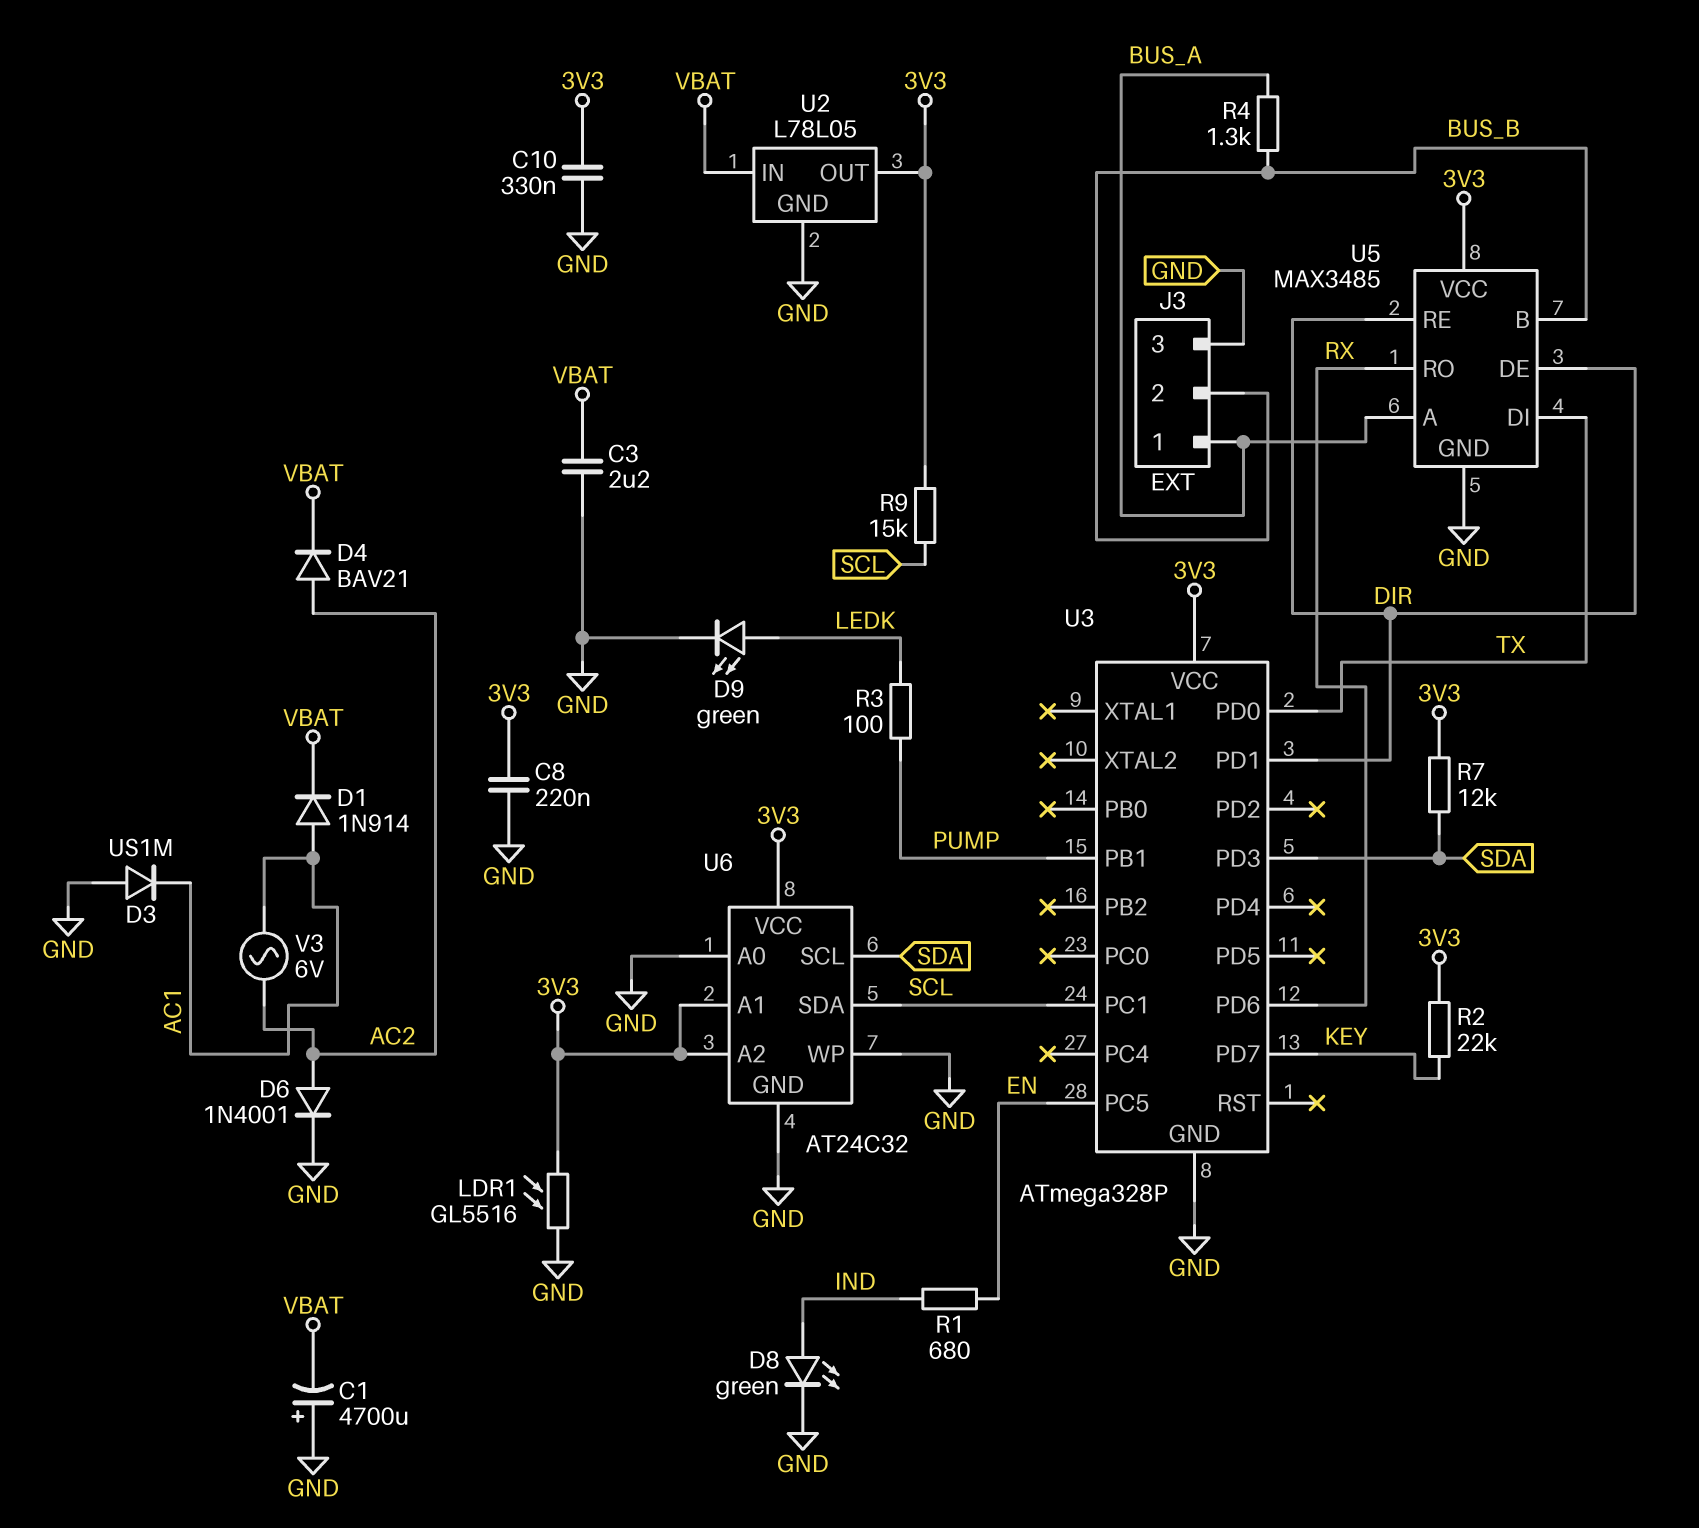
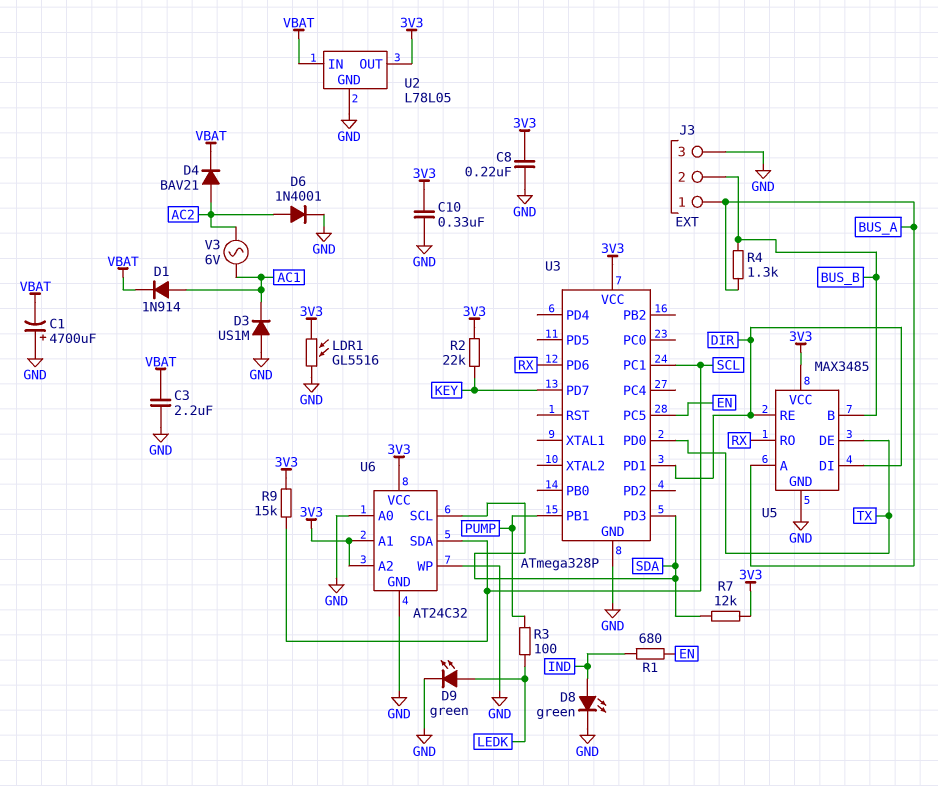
U5 pin DE: DIR -> TX
U5 pin DI: TX -> DIR

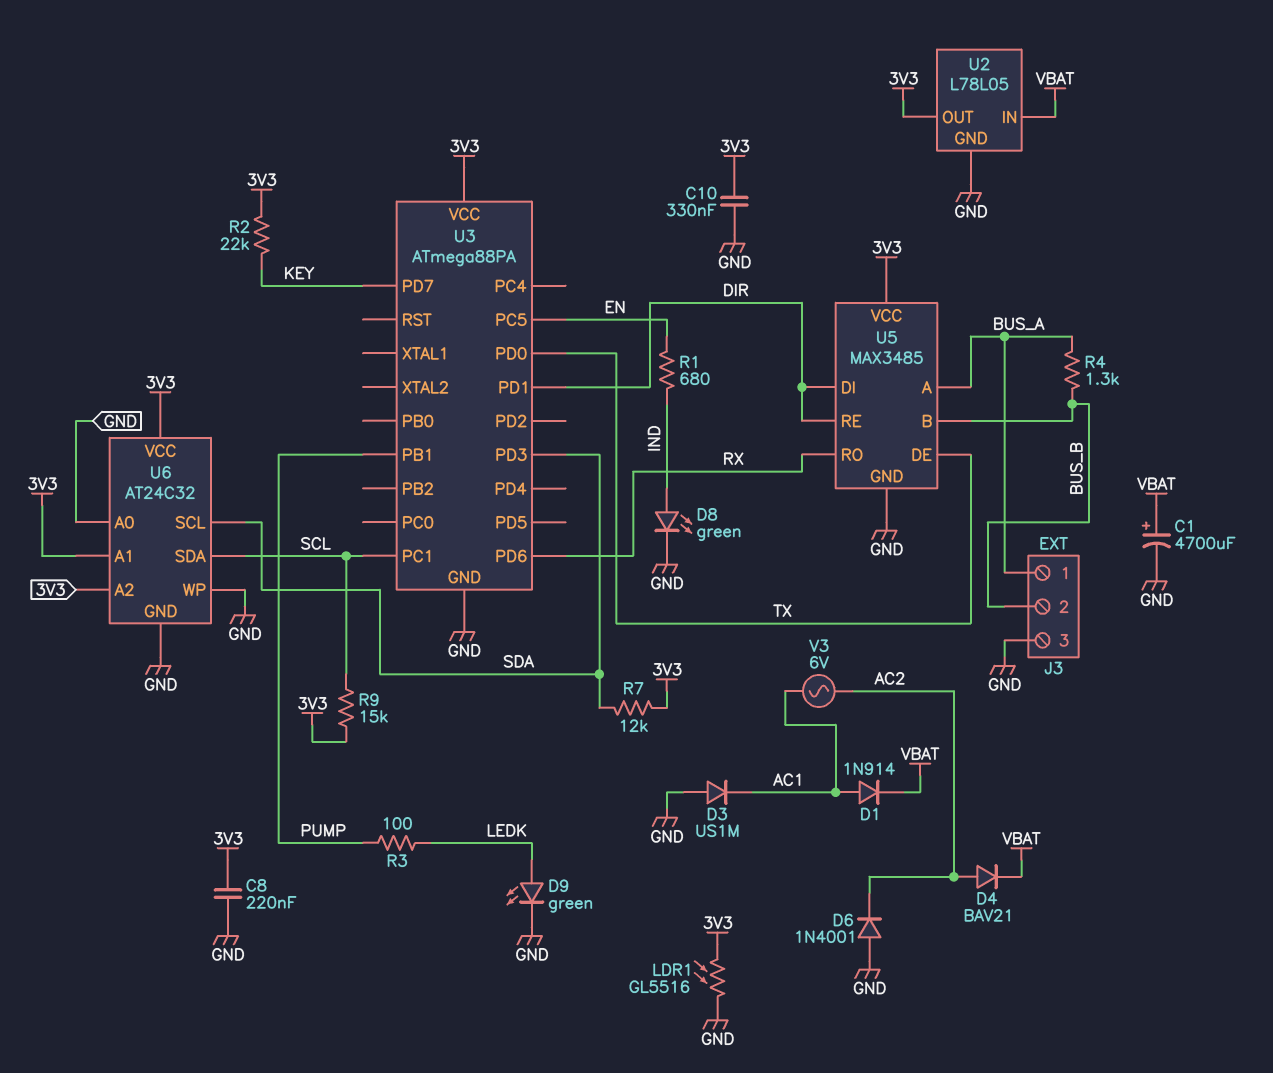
C1: 4700uF (plus GND, minus VBAT) -> 4700uF (plus VBAT, minus GND)
C3: 2.2uF (GND, VBAT) -> none
D6: diode 1N4001 (A AC2, K GND) -> diode 1N4001 (A GND, K AC2)
U3: ATmega328P -> ATmega88PA

